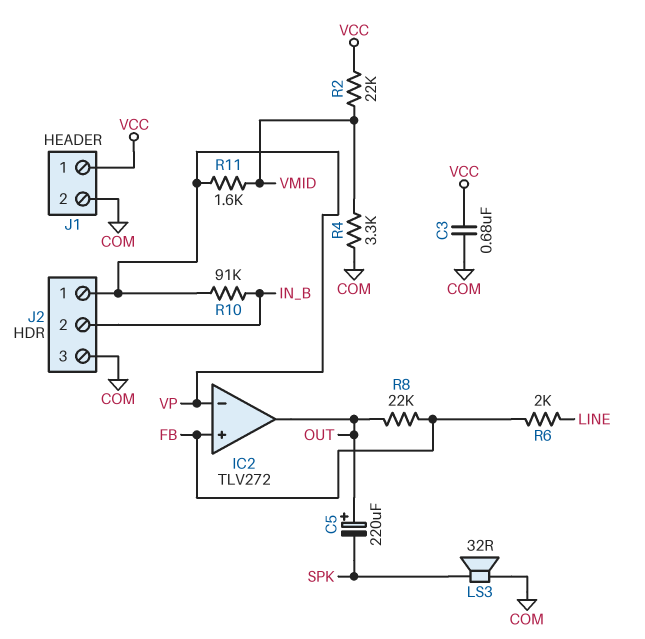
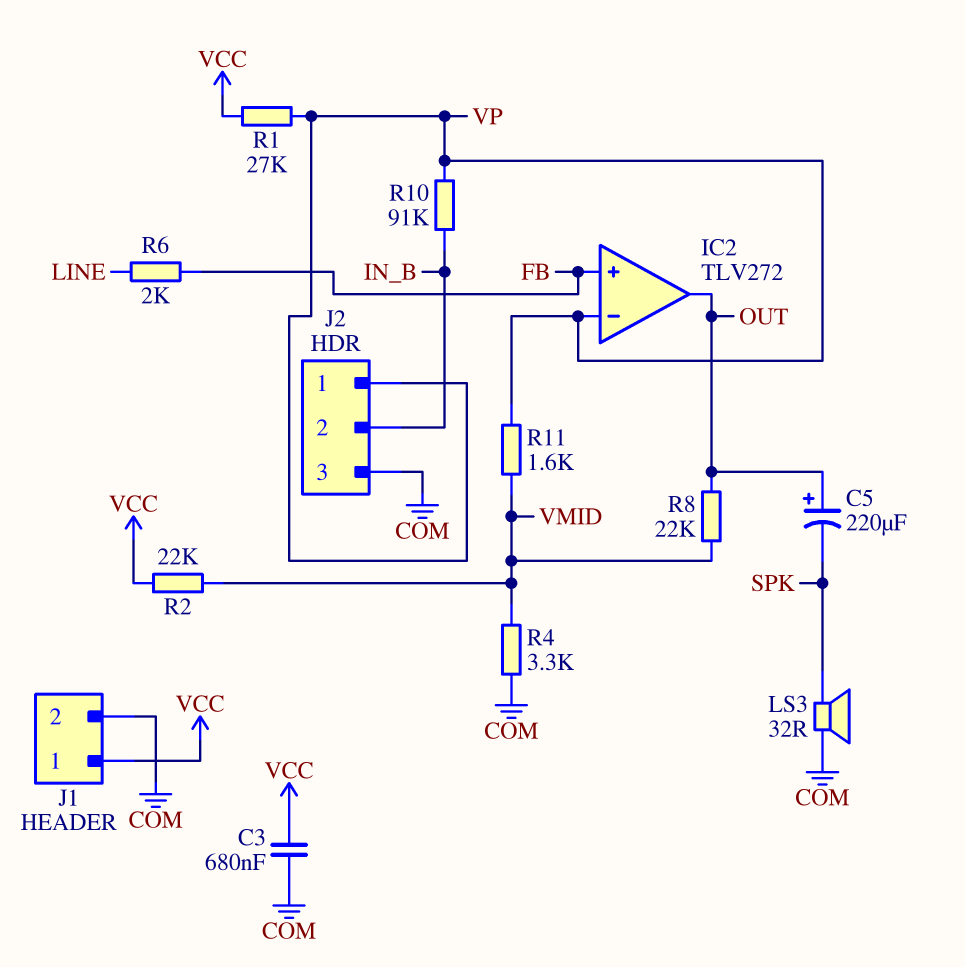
R1: none -> 27k (VCC, VP)
R8: 22k (FB, OUT) -> 22k (OUT, VMID)

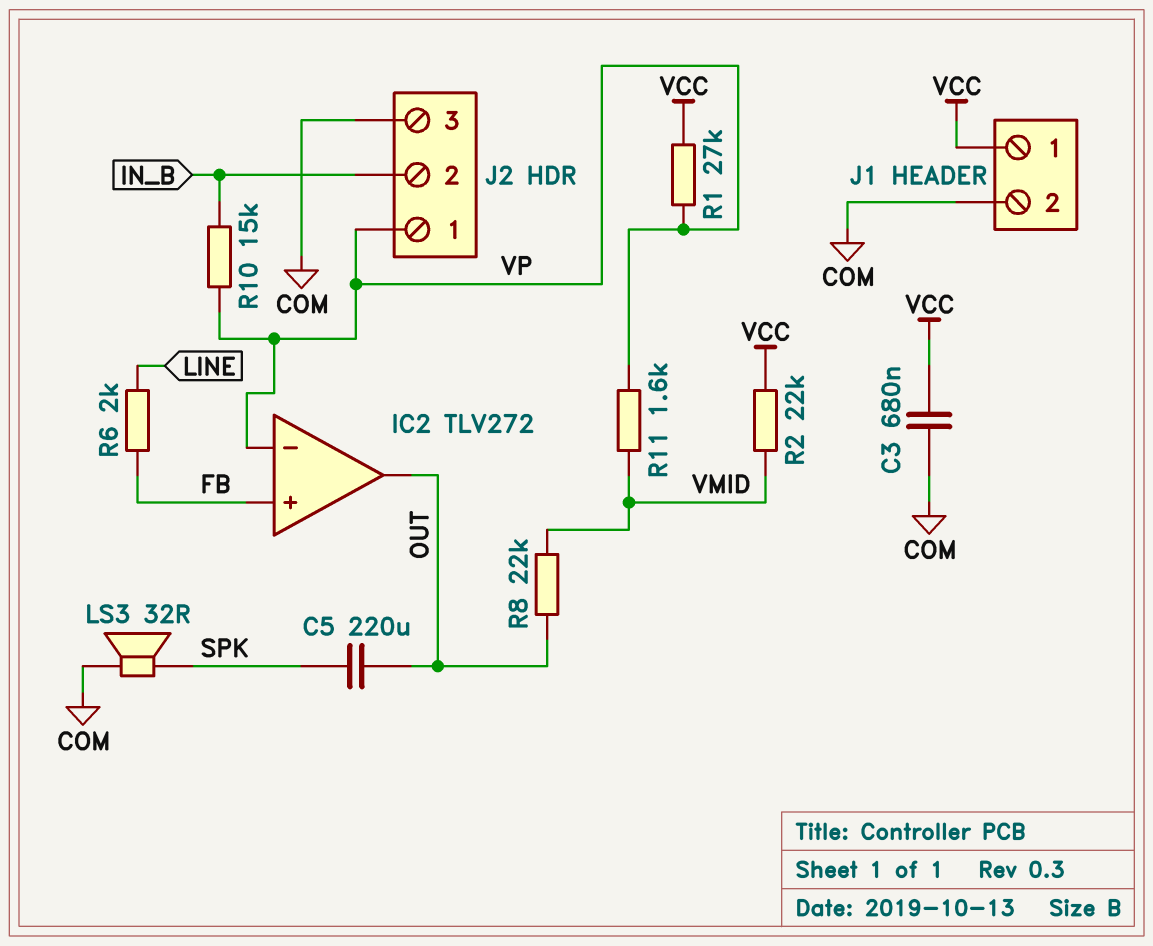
C5: 220uF (plus OUT, minus SPK) -> 220uF (OUT, SPK)
R4: 3.3k (COM, VMID) -> none
R10: 91k (IN_B, VP) -> 15k (IN_B, VP)

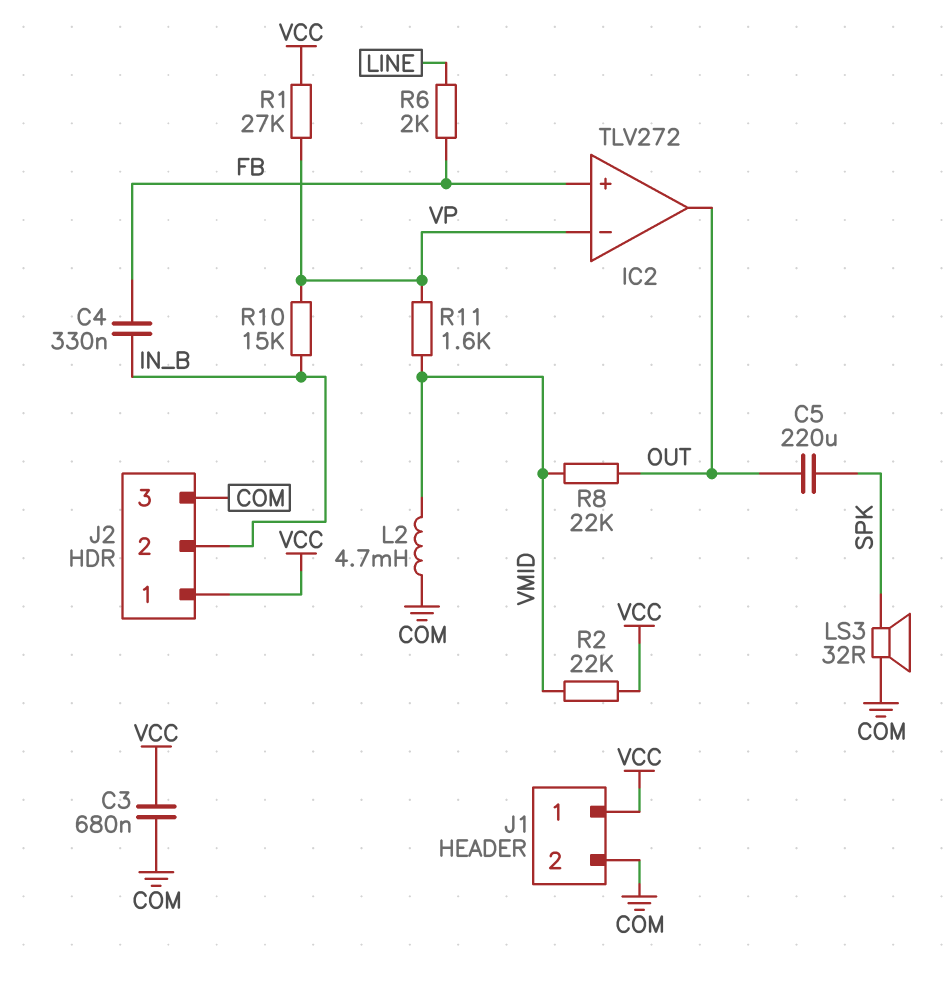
C4: none -> 330nF (FB, IN_B)
J2 pin 1: VP -> VCC
L2: none -> 4.7mH (COM, VMID)

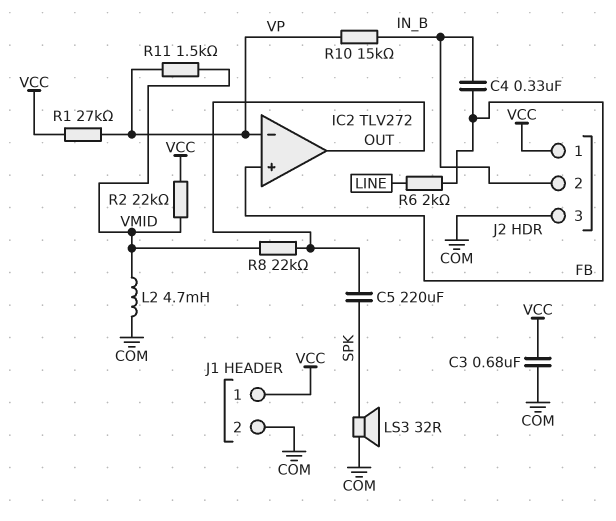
R11: 1.6k (VMID, VP) -> 1.5k (VMID, VP)

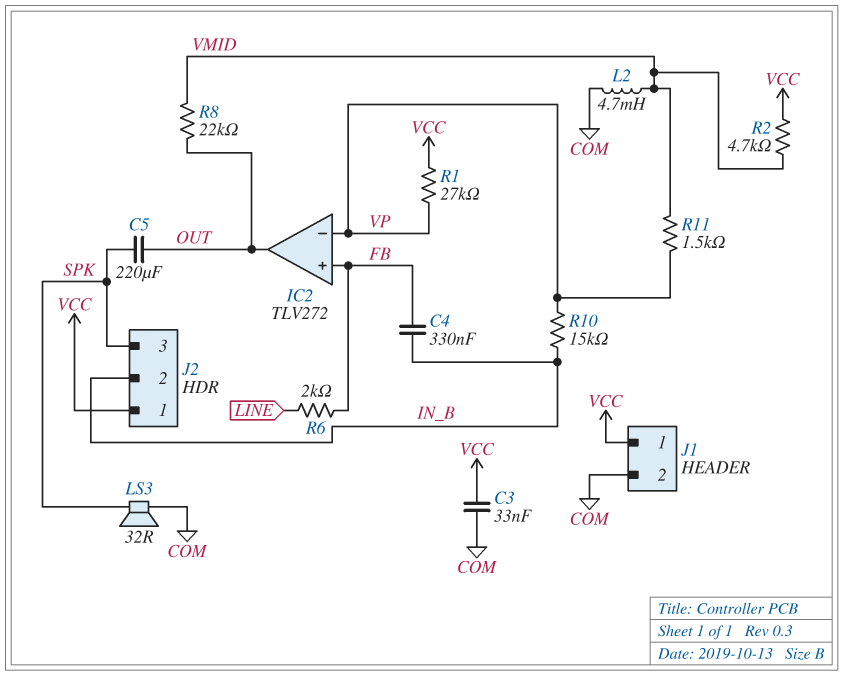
C3: 680nF (COM, VCC) -> 33nF (COM, VCC)
J2 pin 3: COM -> SPK
R2: 22k (VCC, VMID) -> 4.7k (VCC, VMID)

